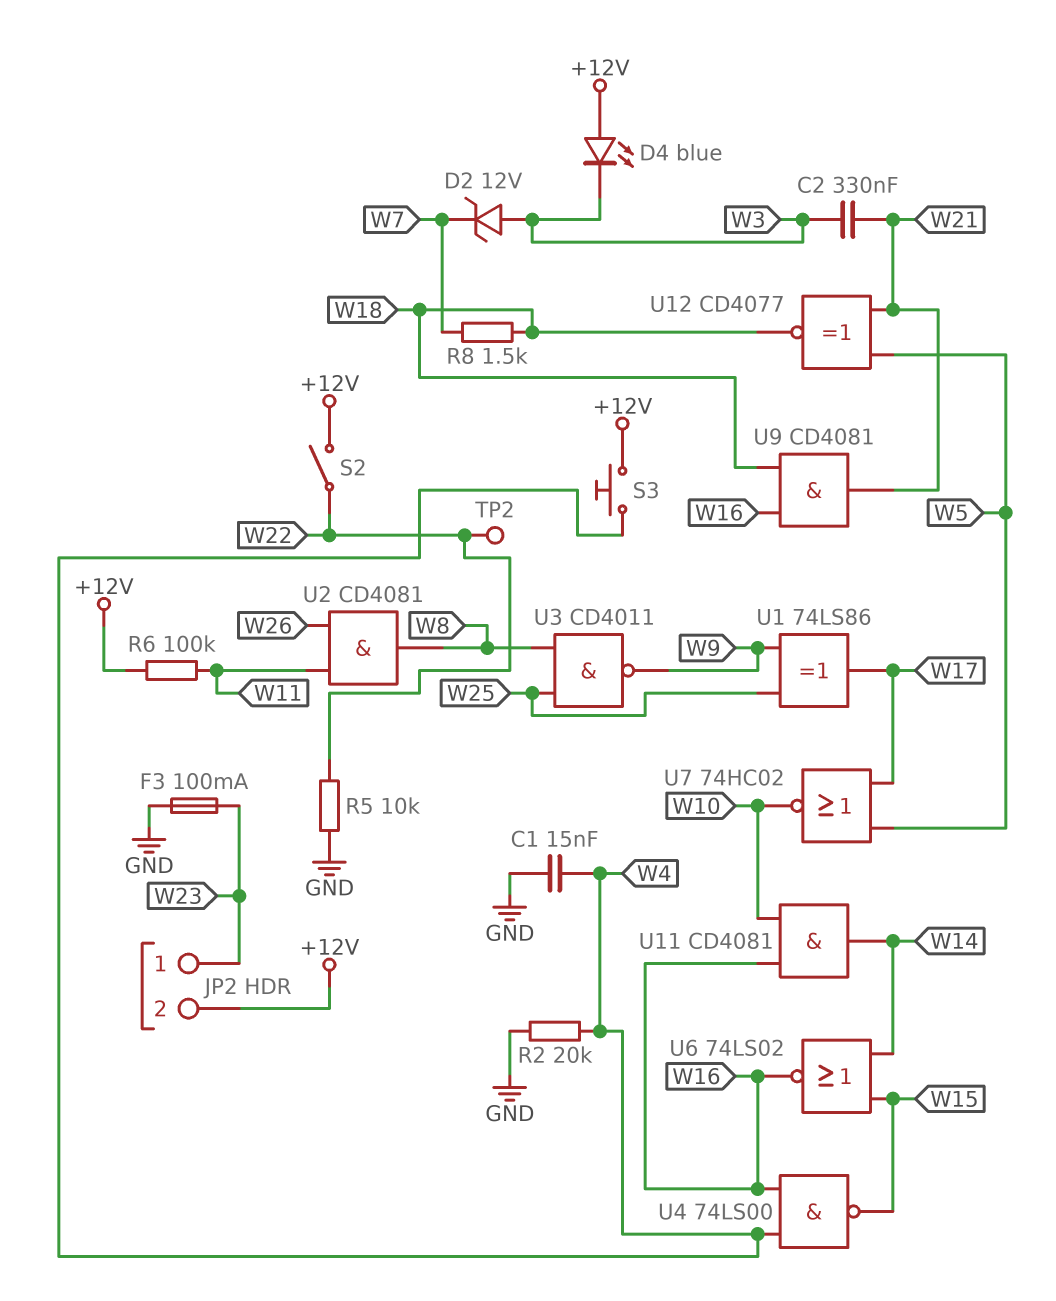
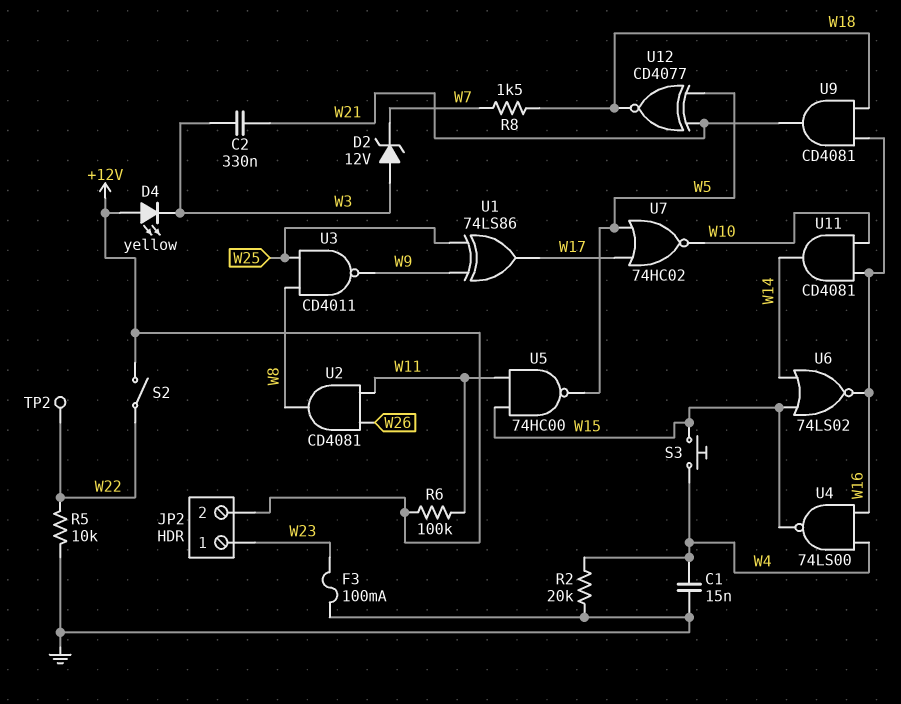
D4: LED blue (A +12V, K W3) -> LED yellow (A +12V, K W3)
S3: button (+12V, W4) -> button (W4, W15)
U5: none -> NAND 74HC00 (in W11, in W15, out W5)

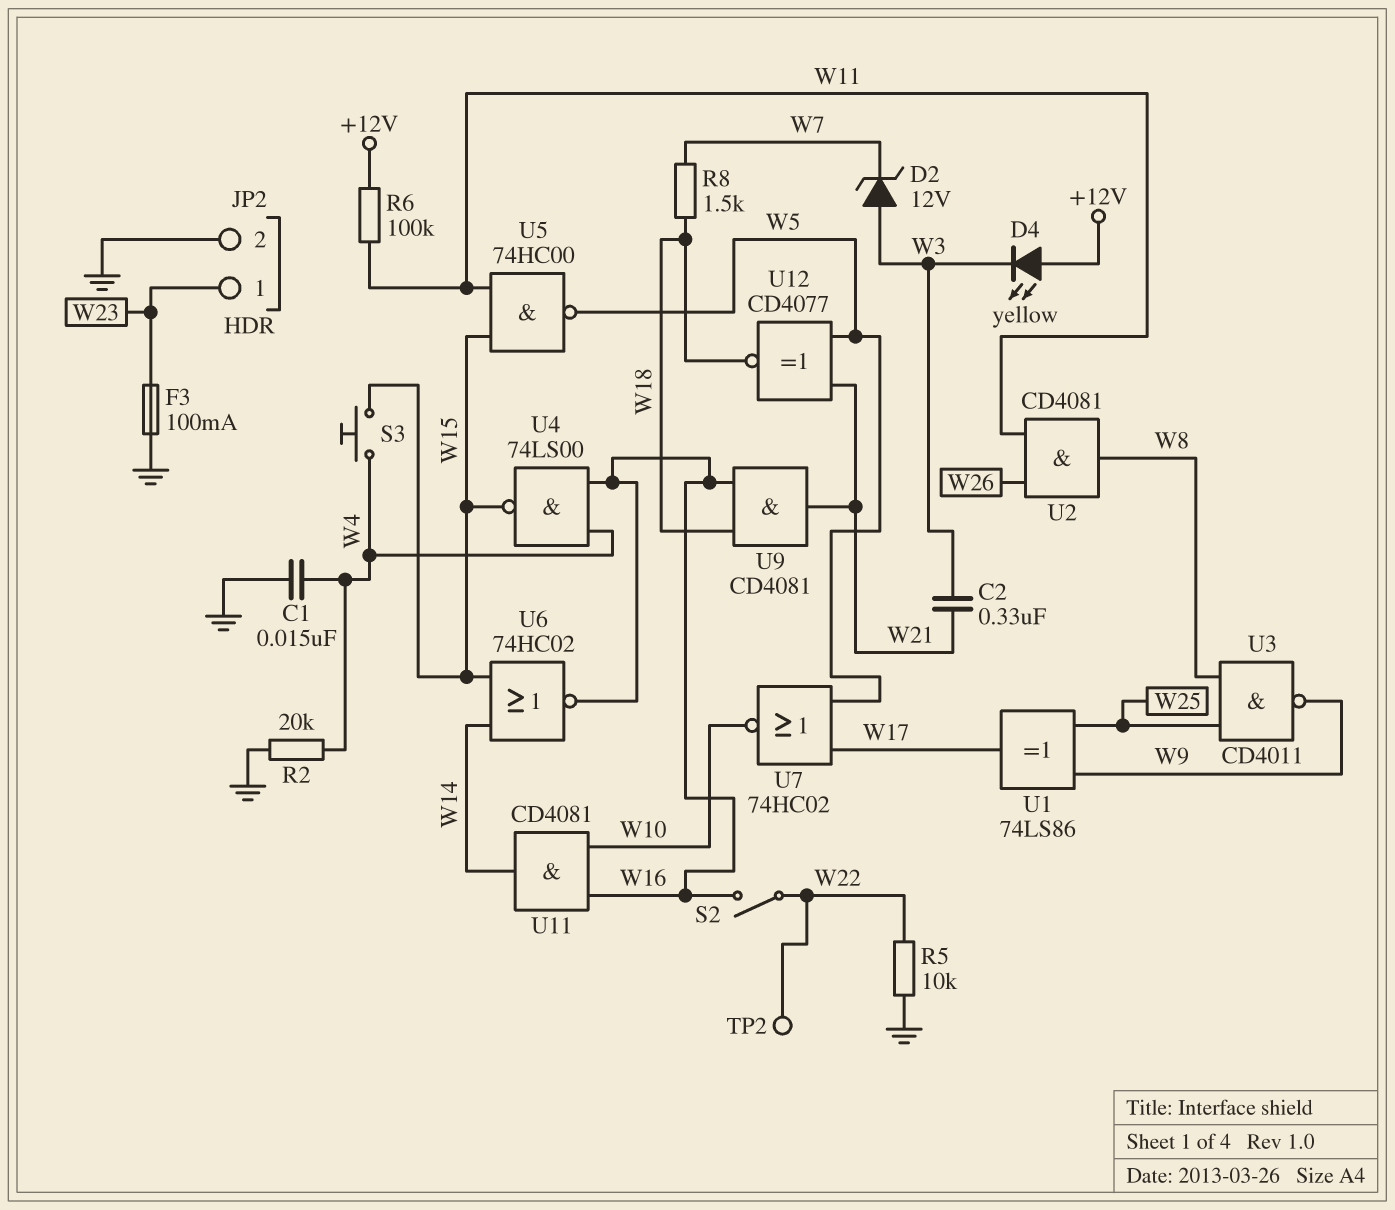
JP2 pin 2: +12V -> GND
S2: switch (+12V, W22) -> switch (W16, W22)
U6: NOR 74LS02 (in W14, in W15, out W16) -> NOR 74HC02 (in W14, in W15, out W16)

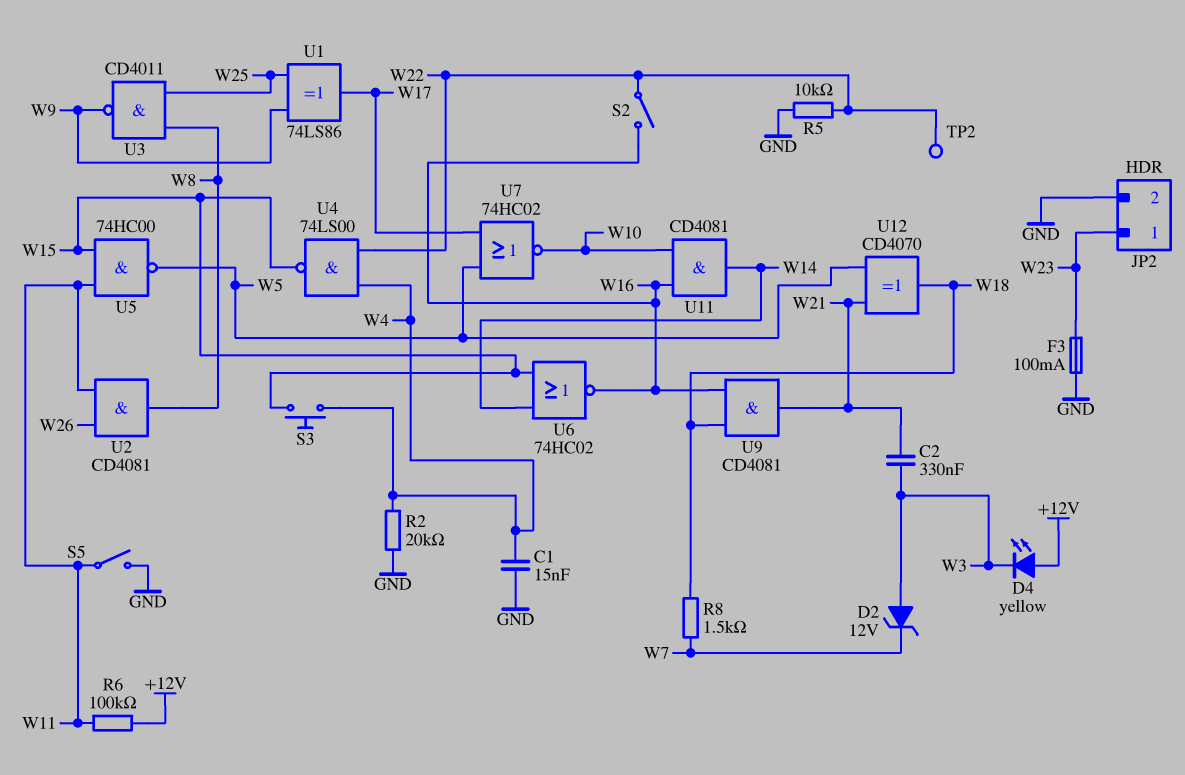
S5: none -> switch (GND, W11)
U4: NAND 74LS00 (in W4, in W16, out W15) -> NAND 74LS00 (in W4, in W22, out W15)
U12: XNOR CD4077 (in W5, in W21, out W18) -> XOR CD4070 (in W5, in W21, out W18)

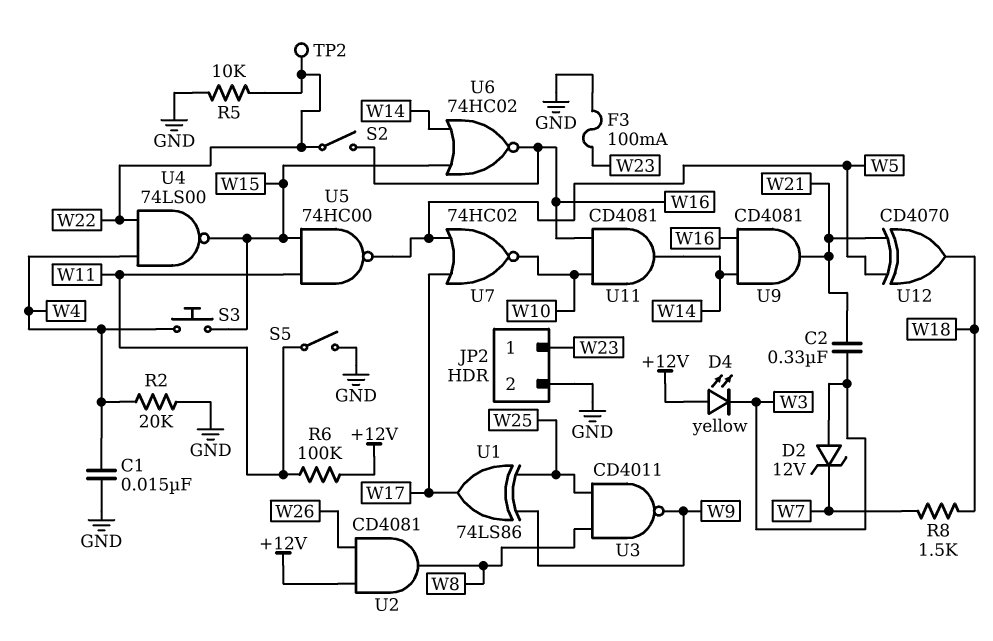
U2: AND CD4081 (in W11, in W26, out W8) -> AND CD4081 (in +12V, in W26, out W8)
U9: AND CD4081 (in W16, in W18, out W21) -> AND CD4081 (in W14, in W16, out W21)

